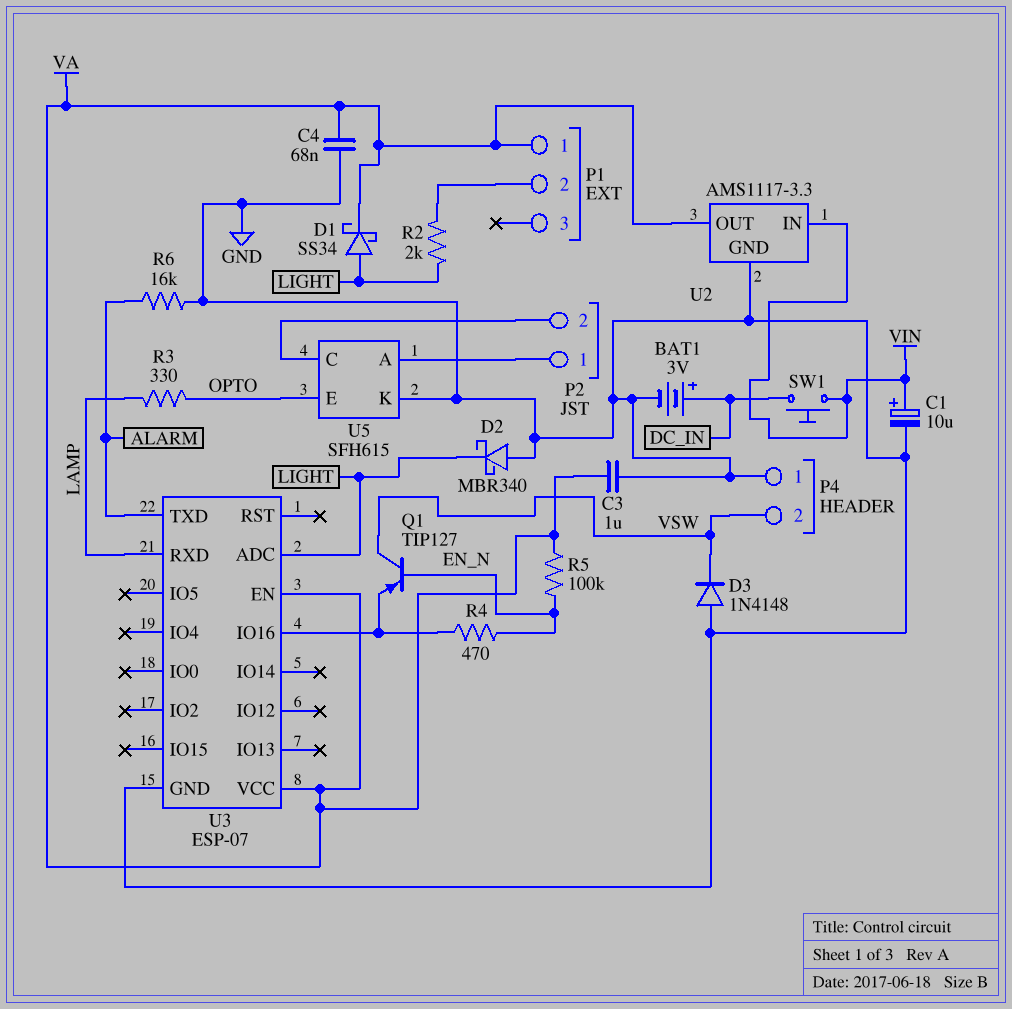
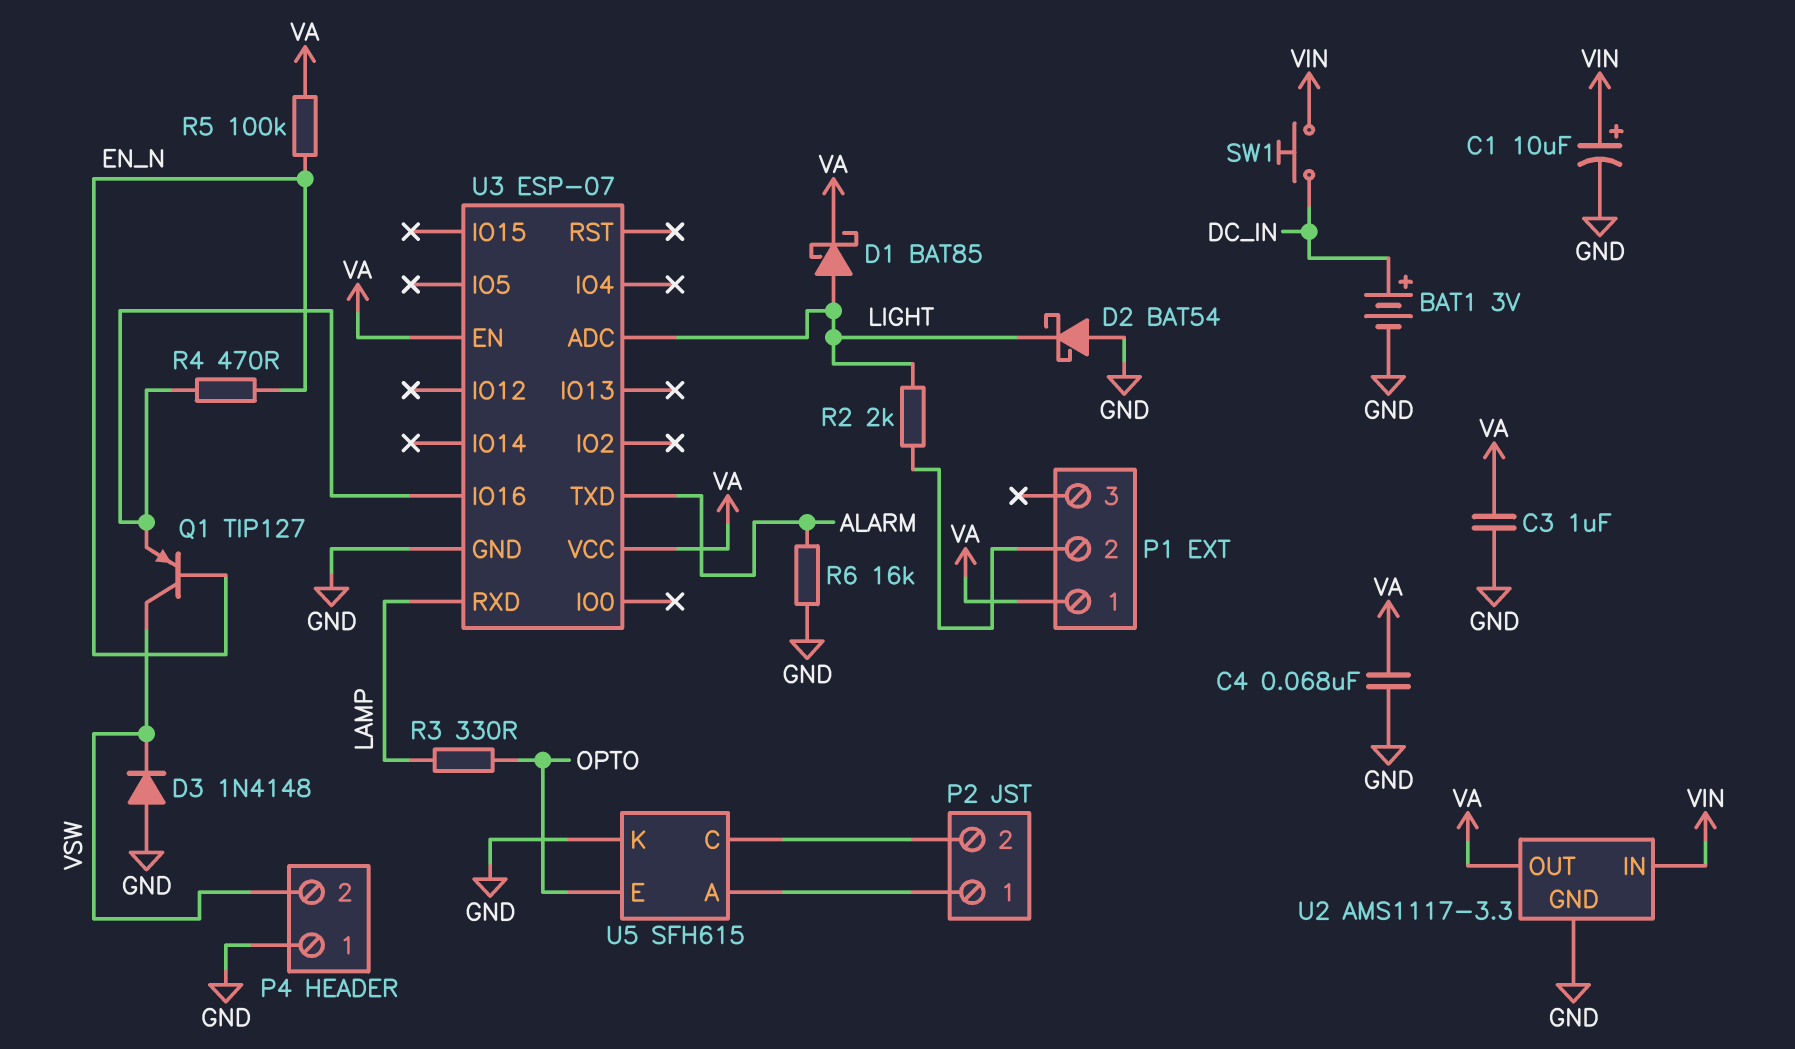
D1: schottky SS34 (A LIGHT, K VA) -> schottky BAT85 (A LIGHT, K VA)
D2: schottky MBR340 (A GND, K LIGHT) -> schottky BAT54 (A GND, K LIGHT)

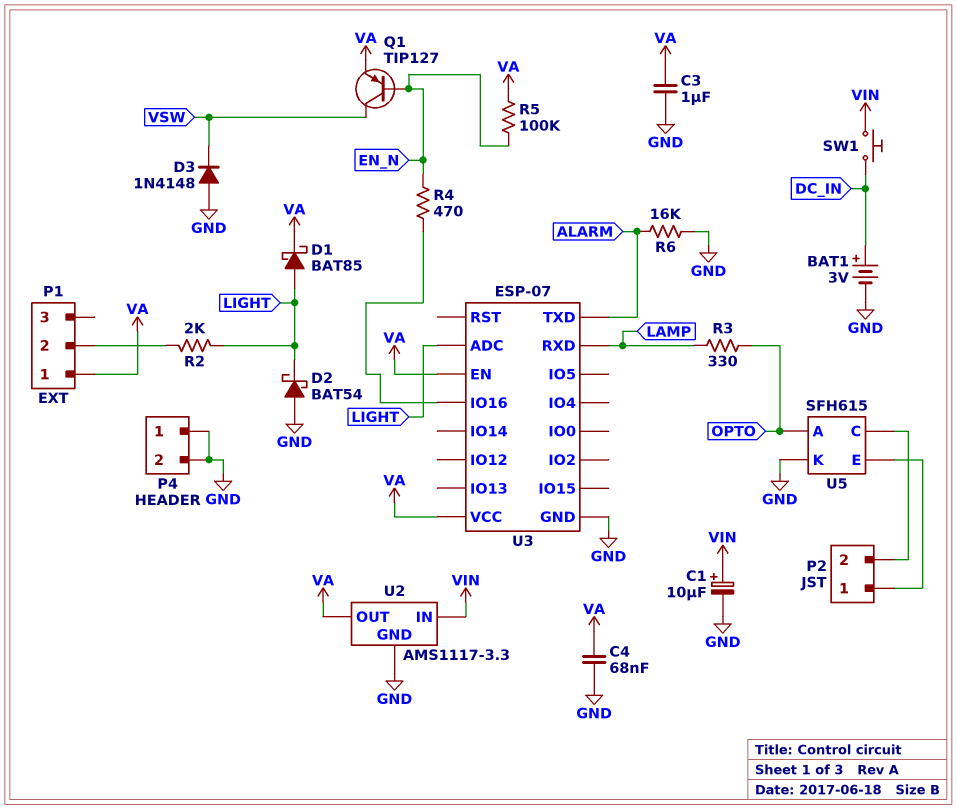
P4 pin 2: VSW -> GND
Q1: PNP TIP127 (B EN_N, C VSW, E U3/IO16) -> PNP TIP127 (B EN_N, C VSW, E VA)
U5 pin A: P2/1 -> OPTO
U5 pin E: OPTO -> P2/1

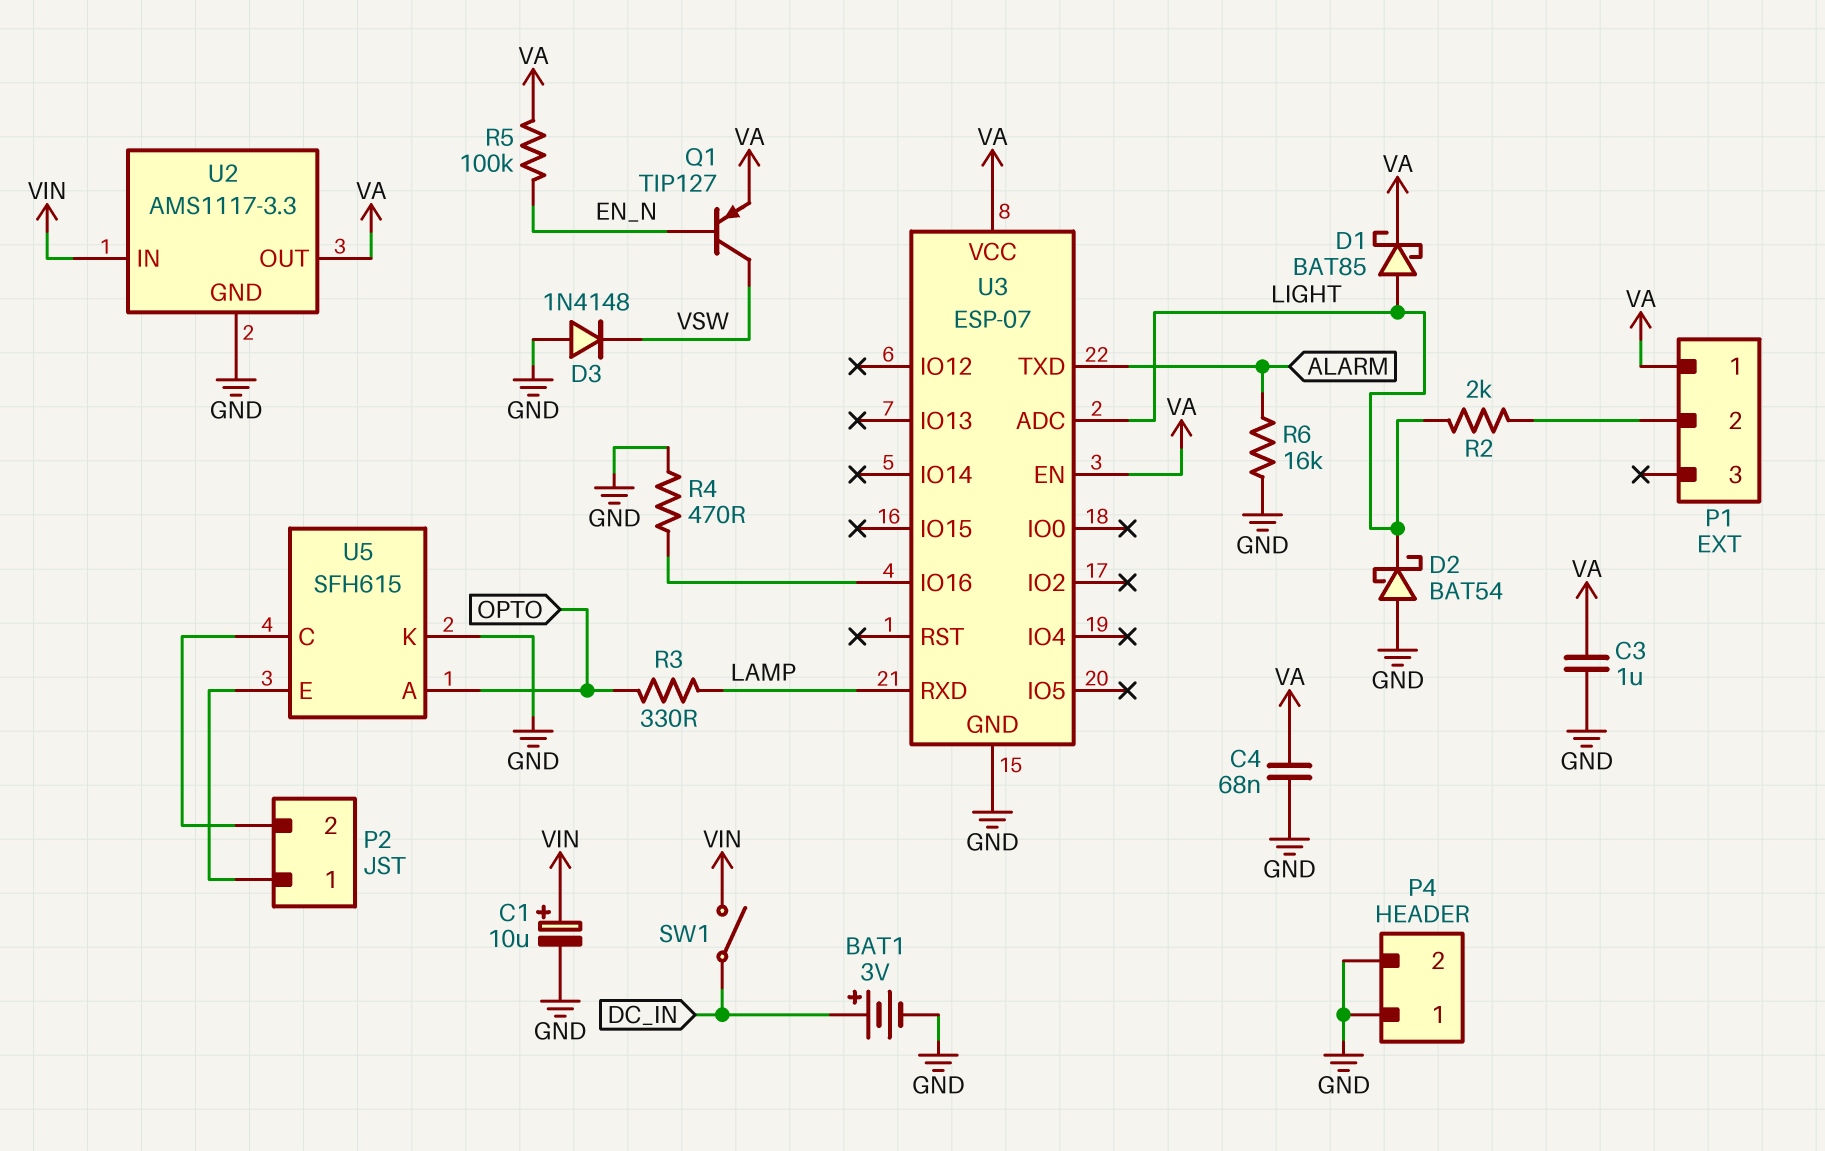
R4: 470 (EN_N, U3/IO16) -> 470 (GND, U3/IO16)
SW1: button (DC_IN, VIN) -> switch (DC_IN, VIN)

